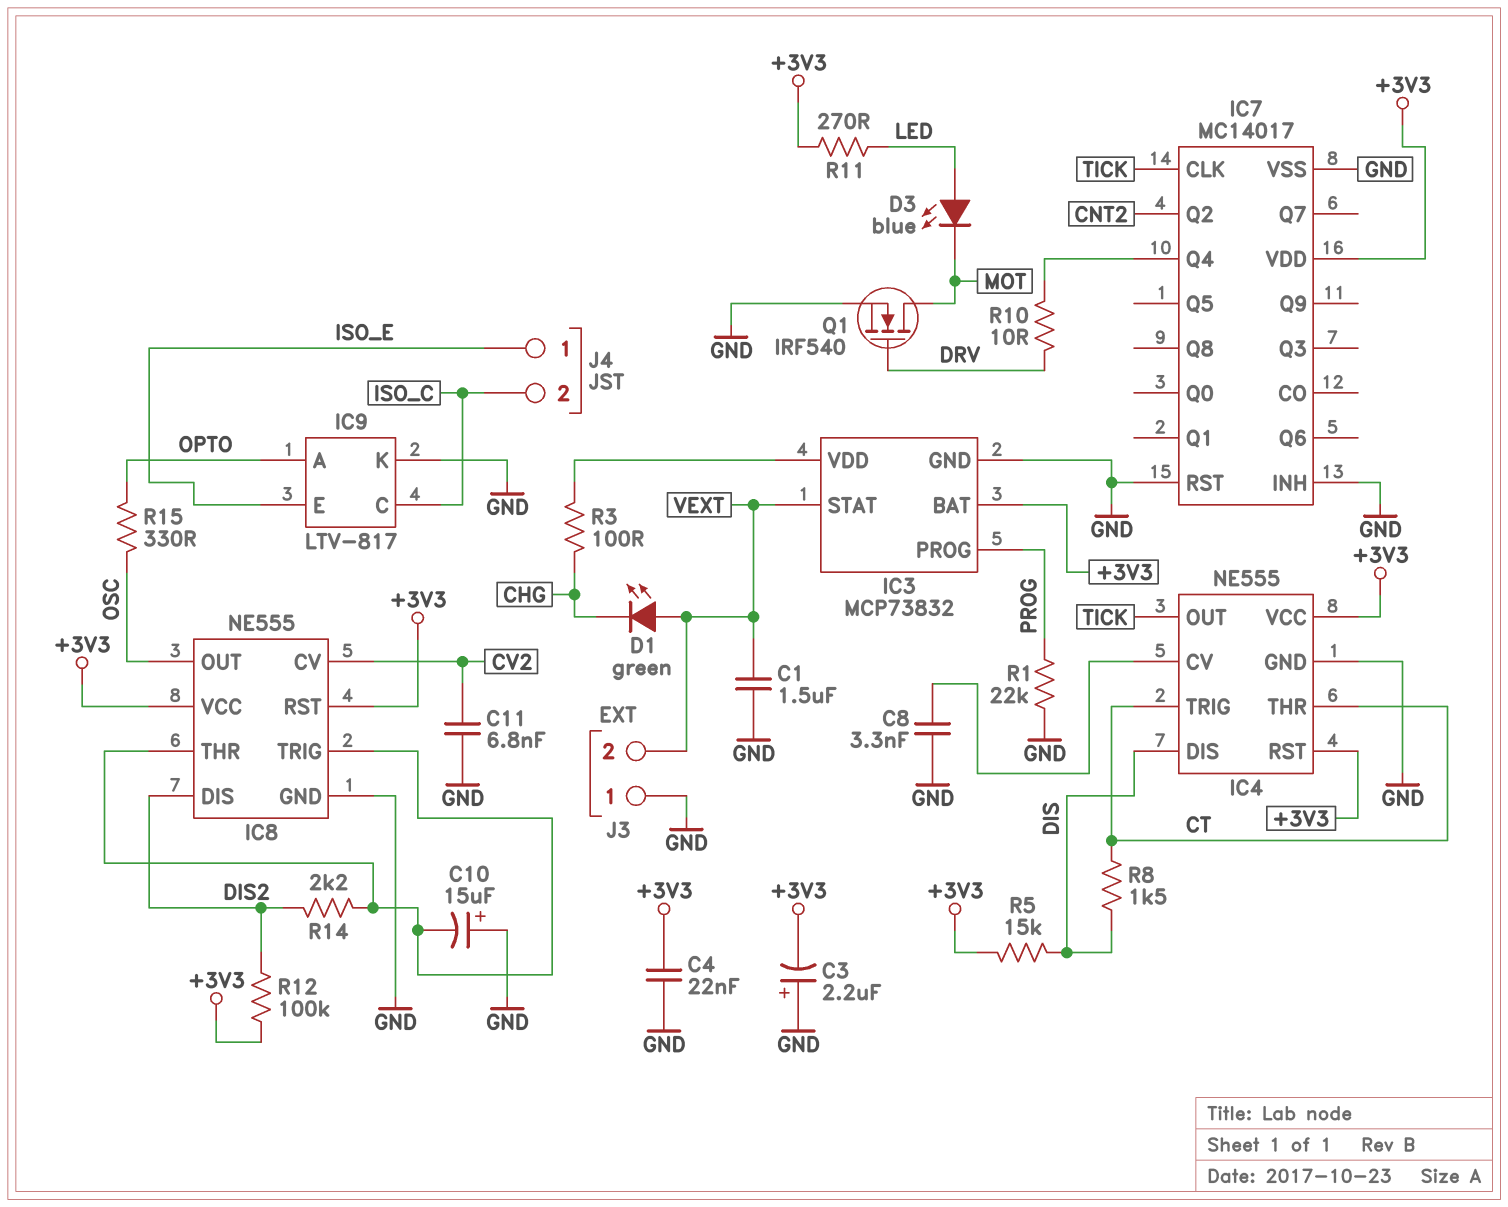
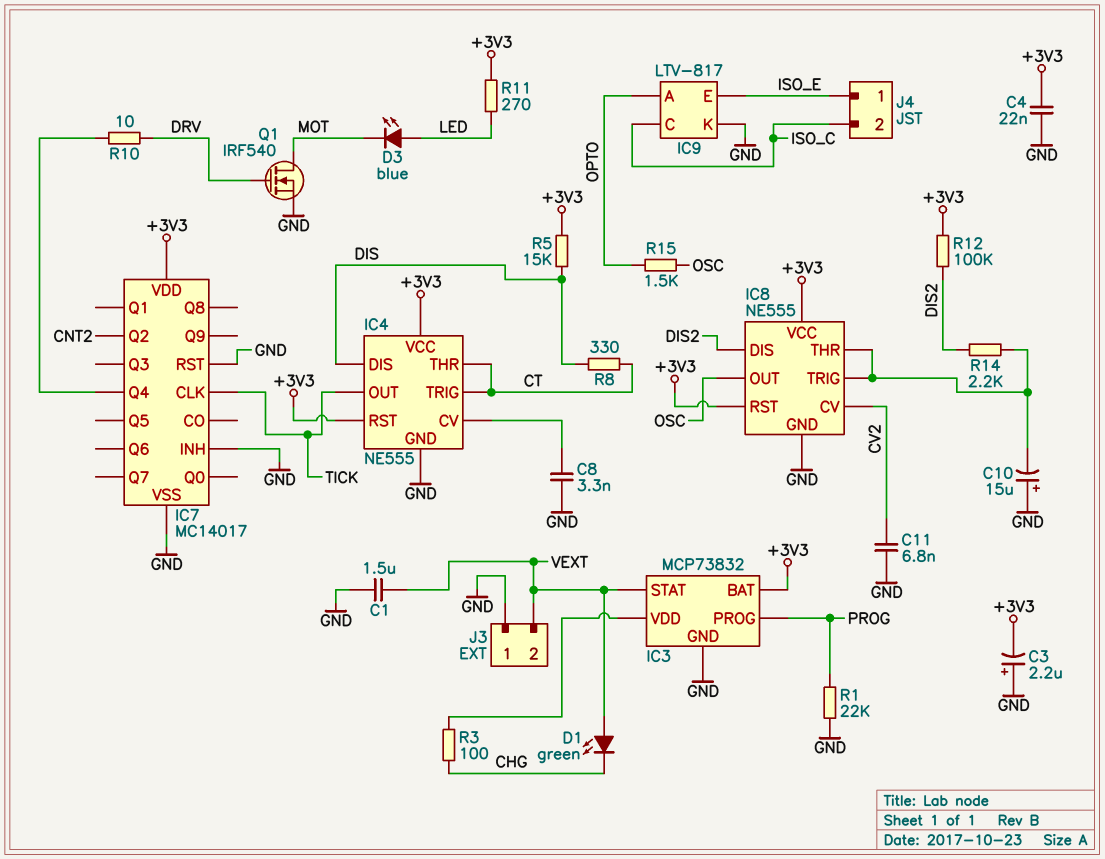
R8: 1.5k (CT, DIS) -> 330 (CT, DIS)
R15: 330 (OPTO, OSC) -> 1.5k (OPTO, OSC)

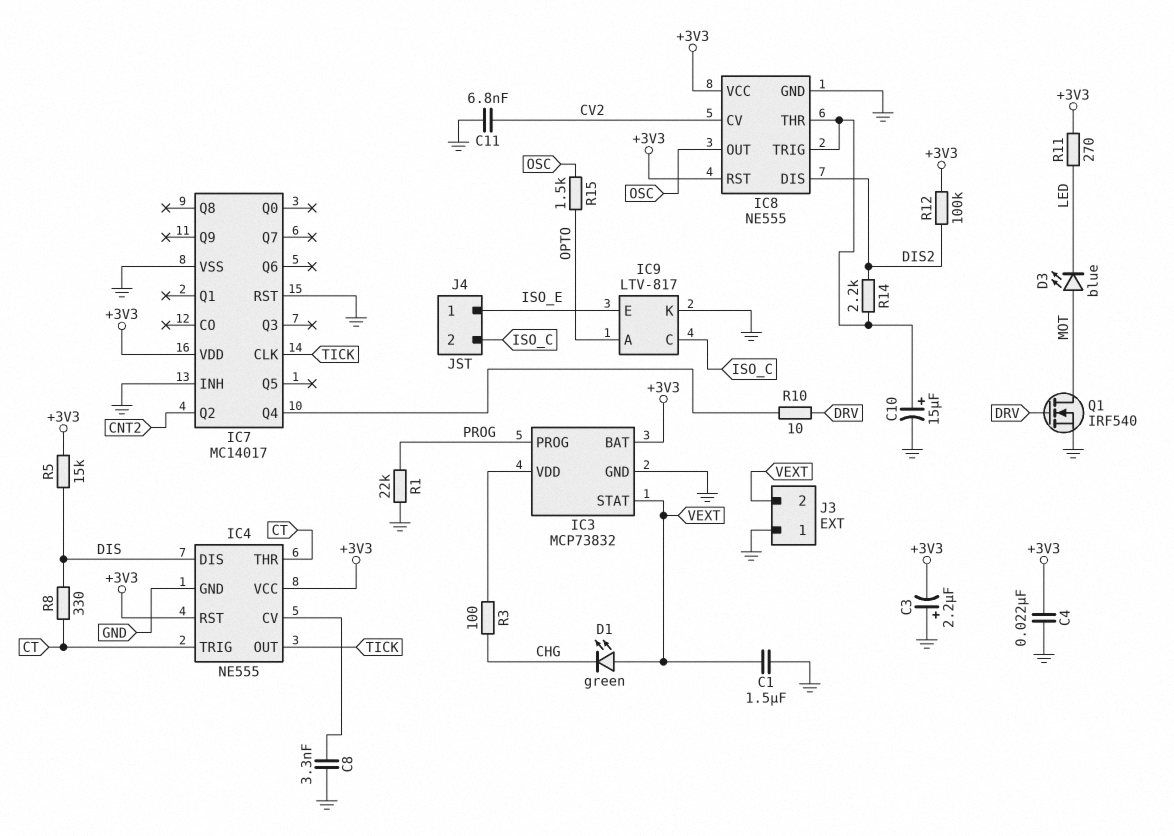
C10: 15uF (plus GND, minus IC8/THR) -> 15uF (plus IC8/THR, minus GND)
D3: LED blue (A LED, K MOT) -> LED blue (A MOT, K LED)

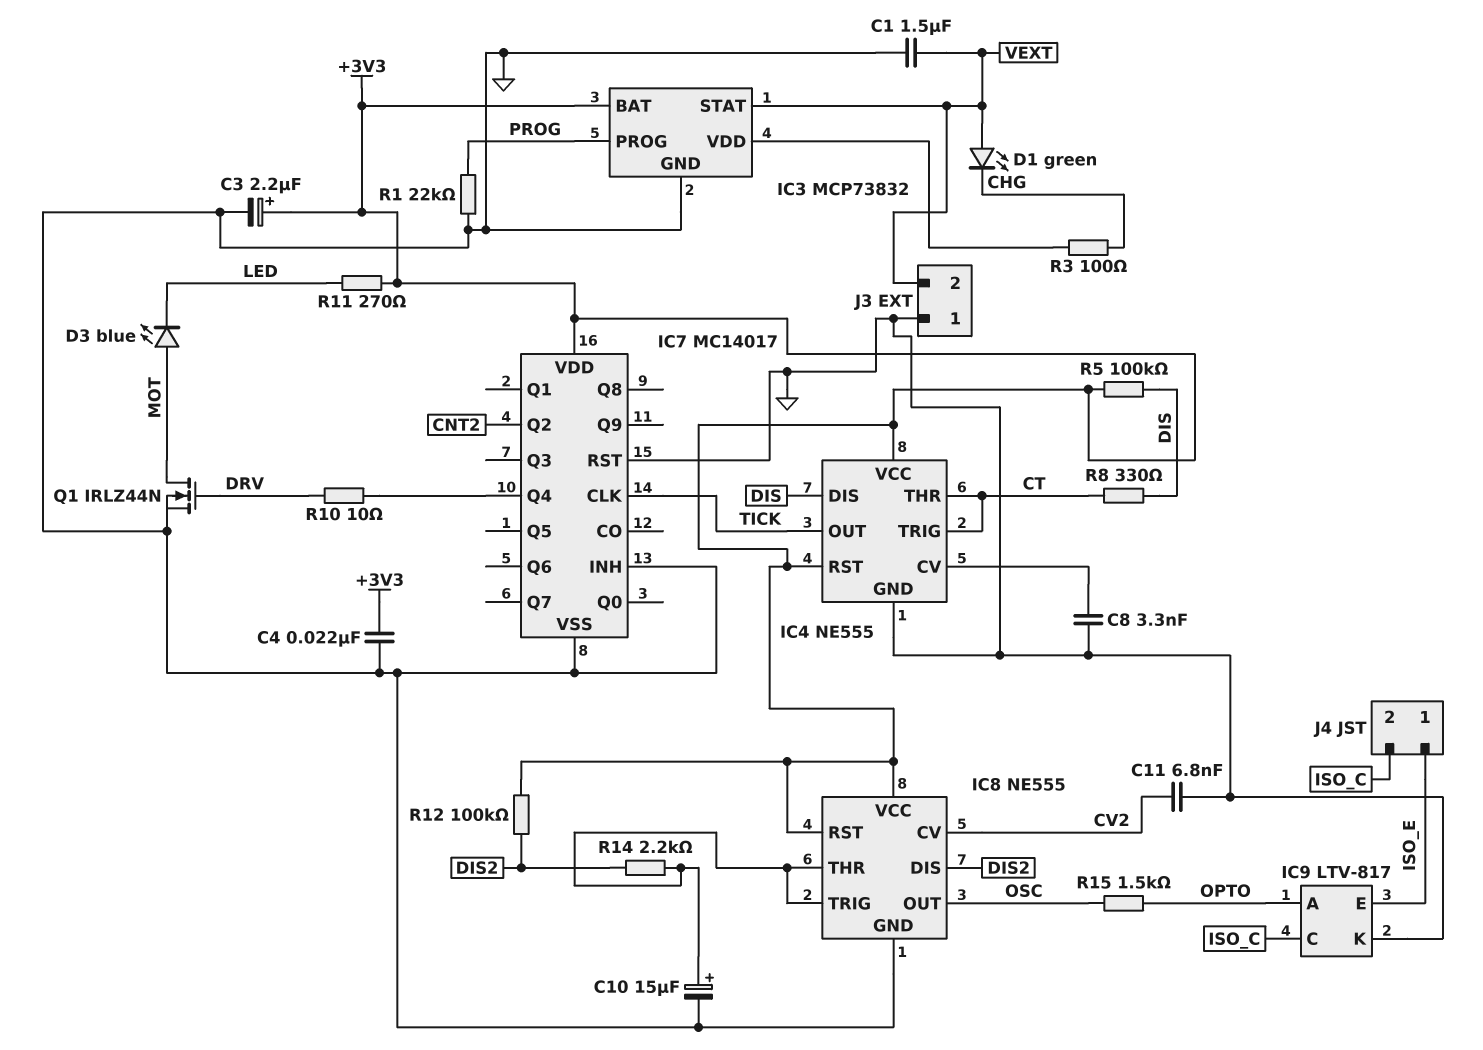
C3: 2.2uF (plus GND, minus +3V3) -> 2.2uF (plus +3V3, minus GND)
Q1: NMOS IRF540 (G DRV, D MOT, S GND) -> NMOS IRLZ44N (G DRV, D MOT, S GND)
R5: 15k (+3V3, DIS) -> 100k (+3V3, DIS)

